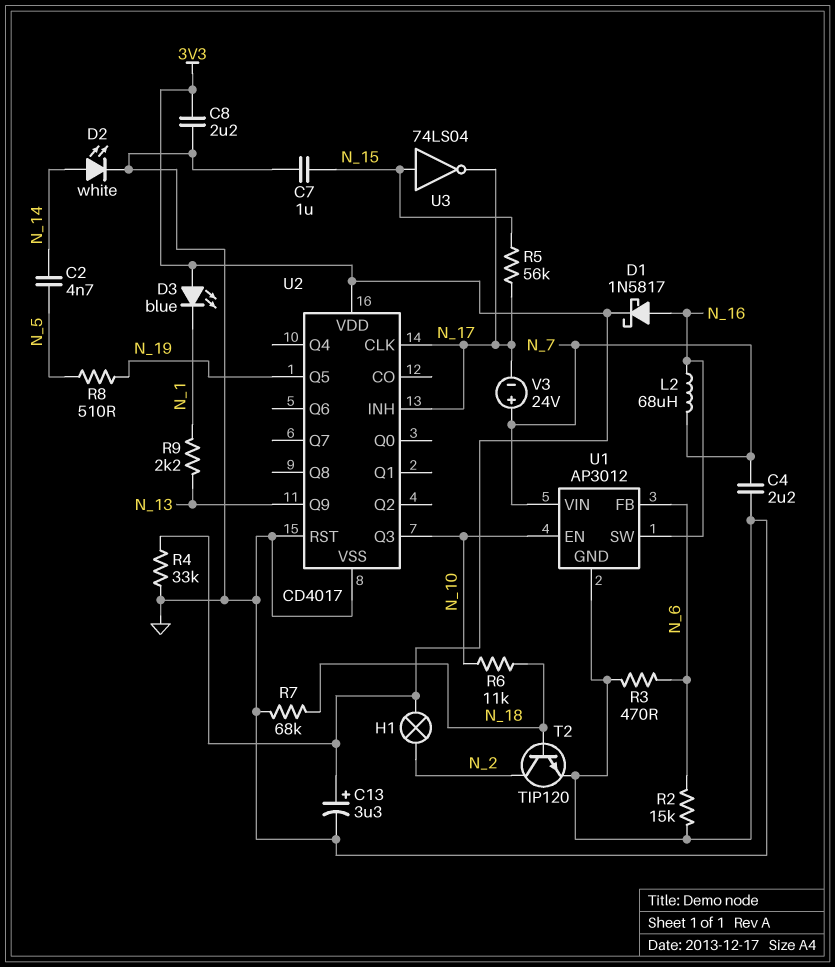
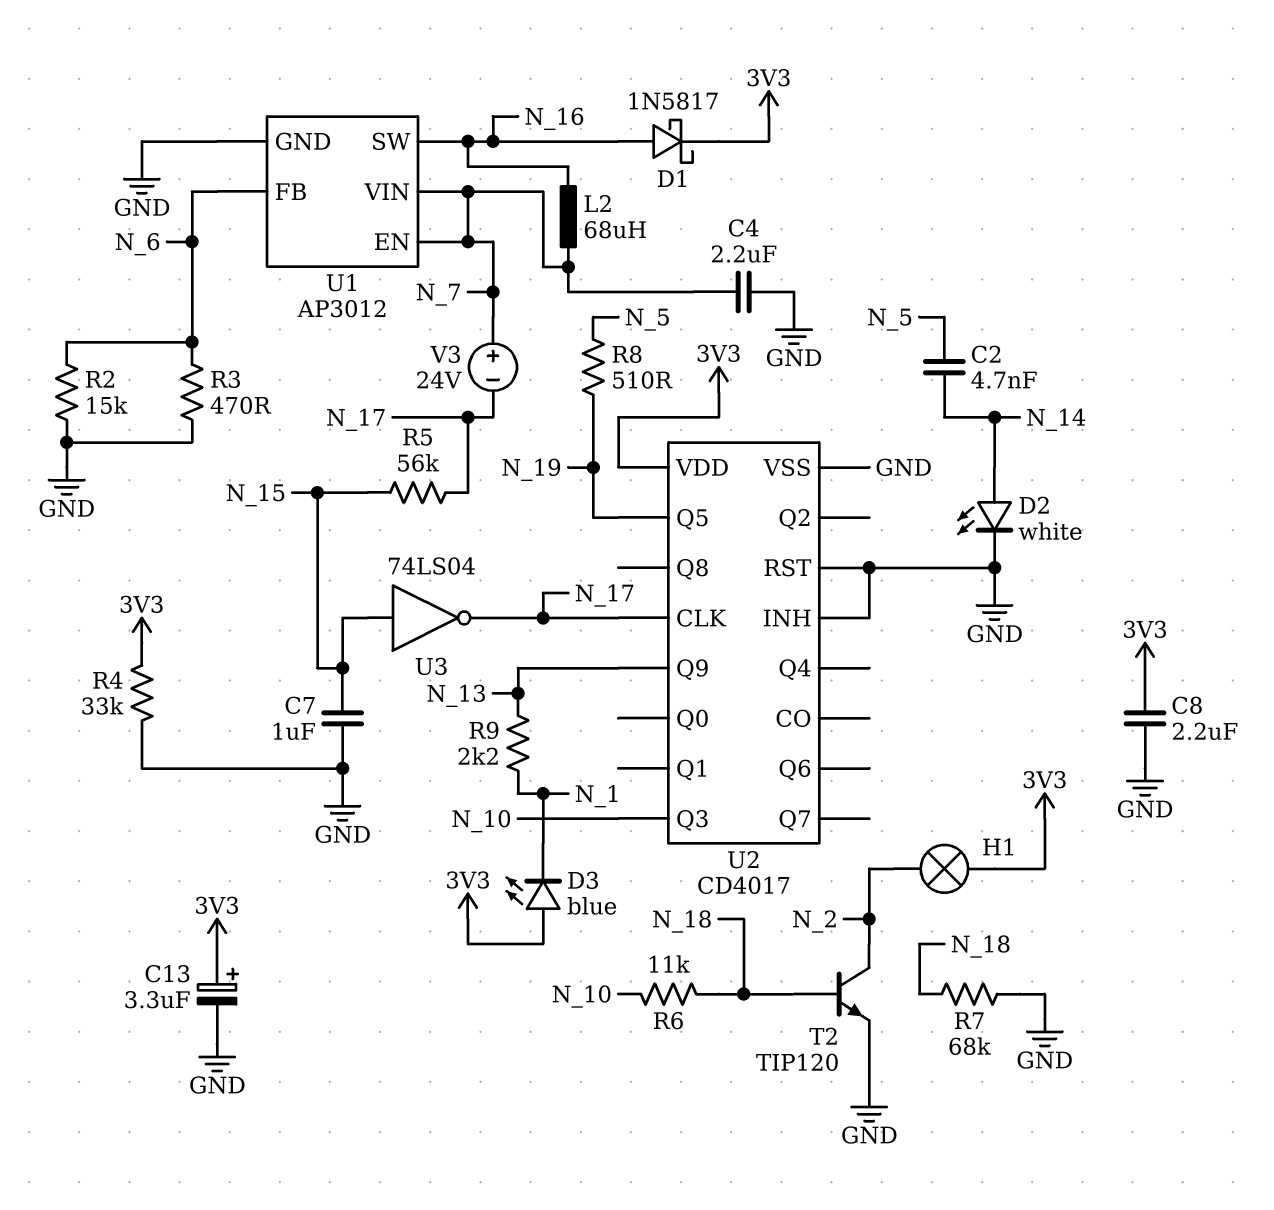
U1 pin EN: N_10 -> N_7
U2 pin INH: N_17 -> GND

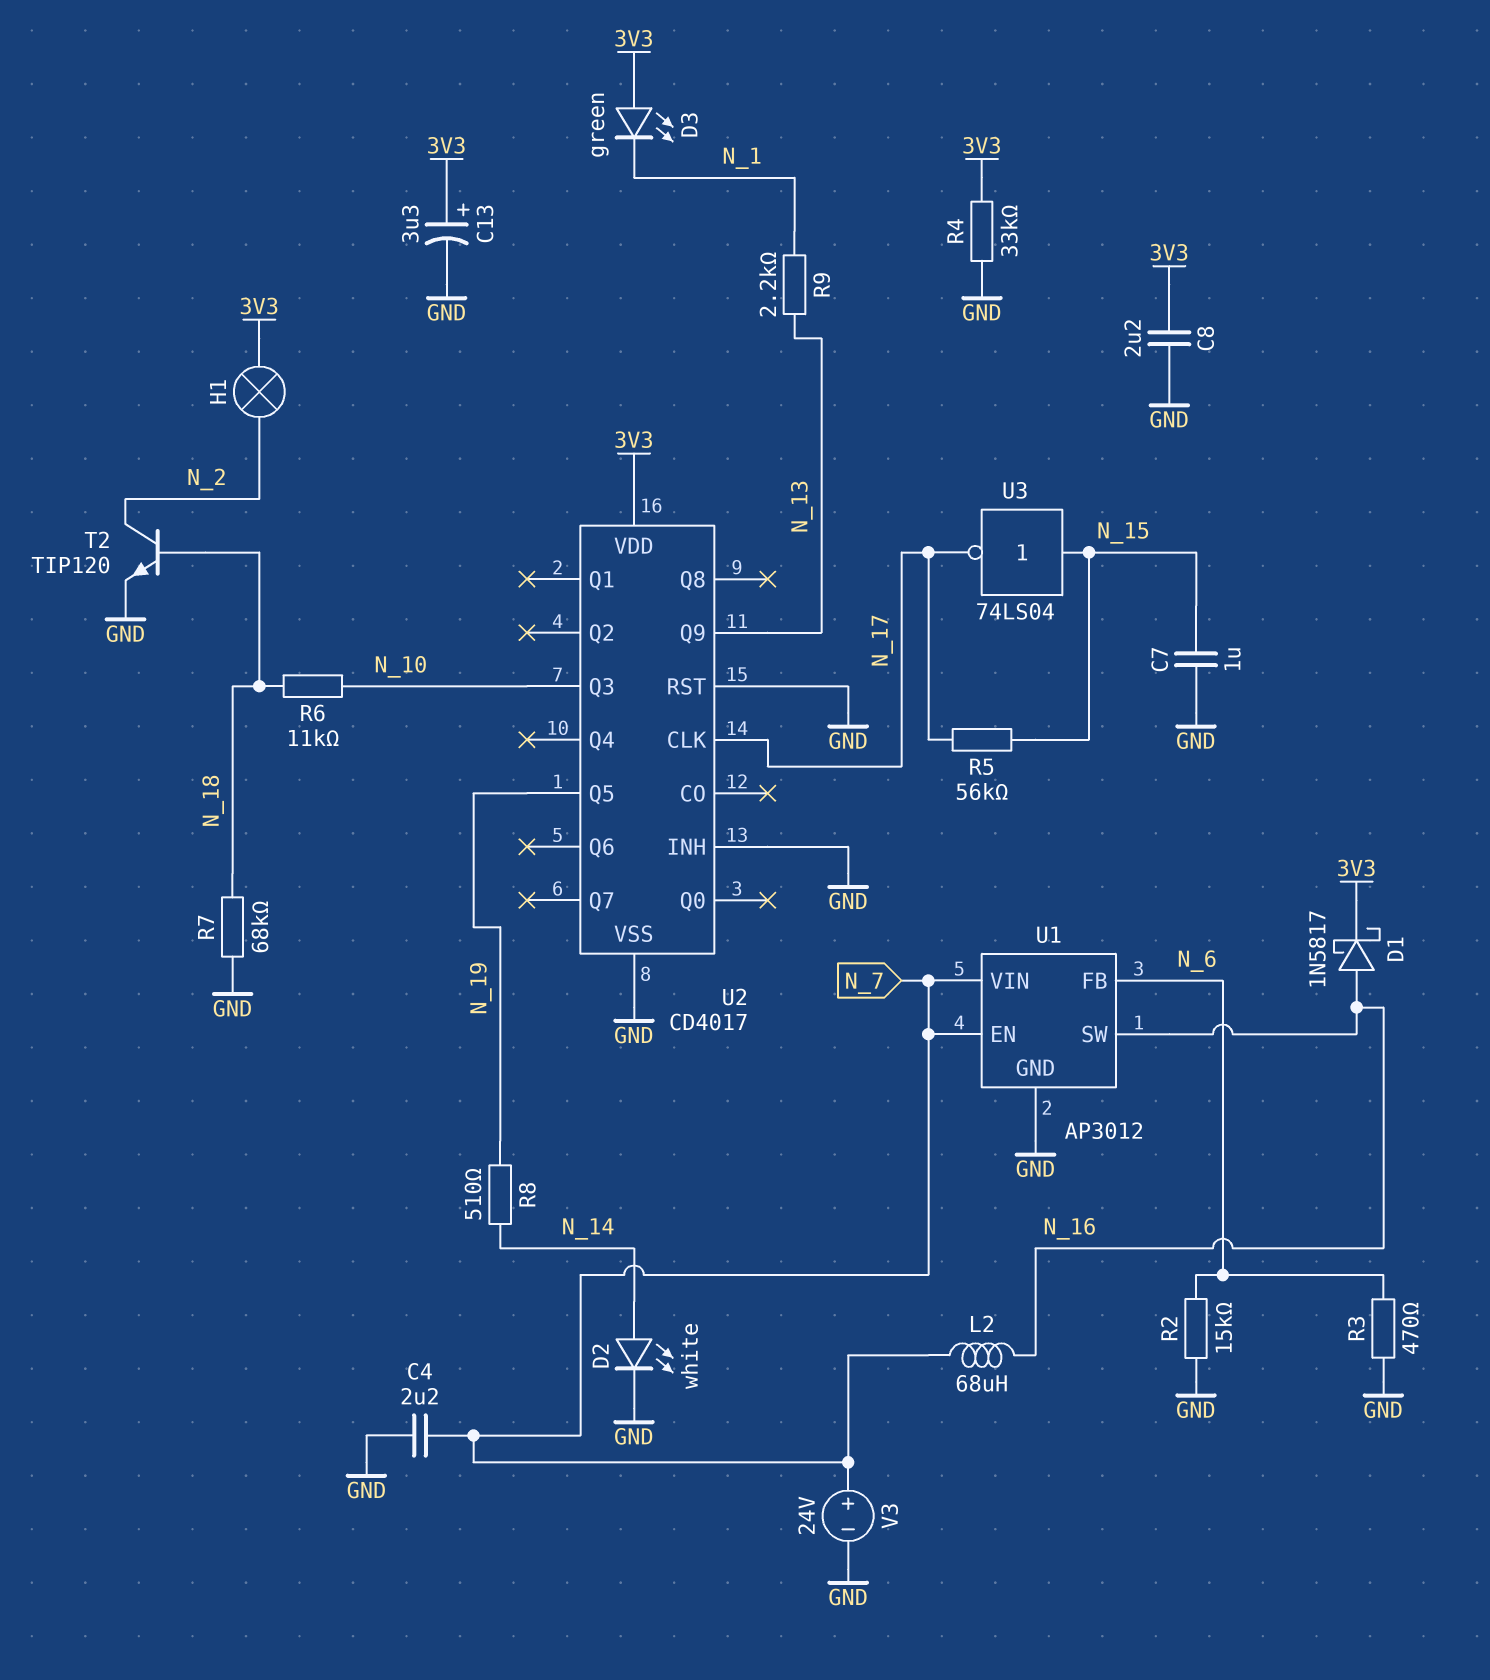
C2: 4.7nF (N_5, N_14) -> none
D3: LED blue (A 3V3, K N_1) -> LED green (A 3V3, K N_1)
R8: 510 (N_5, N_19) -> 510 (N_14, N_19)
V3: 24V (plus N_7, minus N_17) -> 24V (plus N_7, minus GND)

